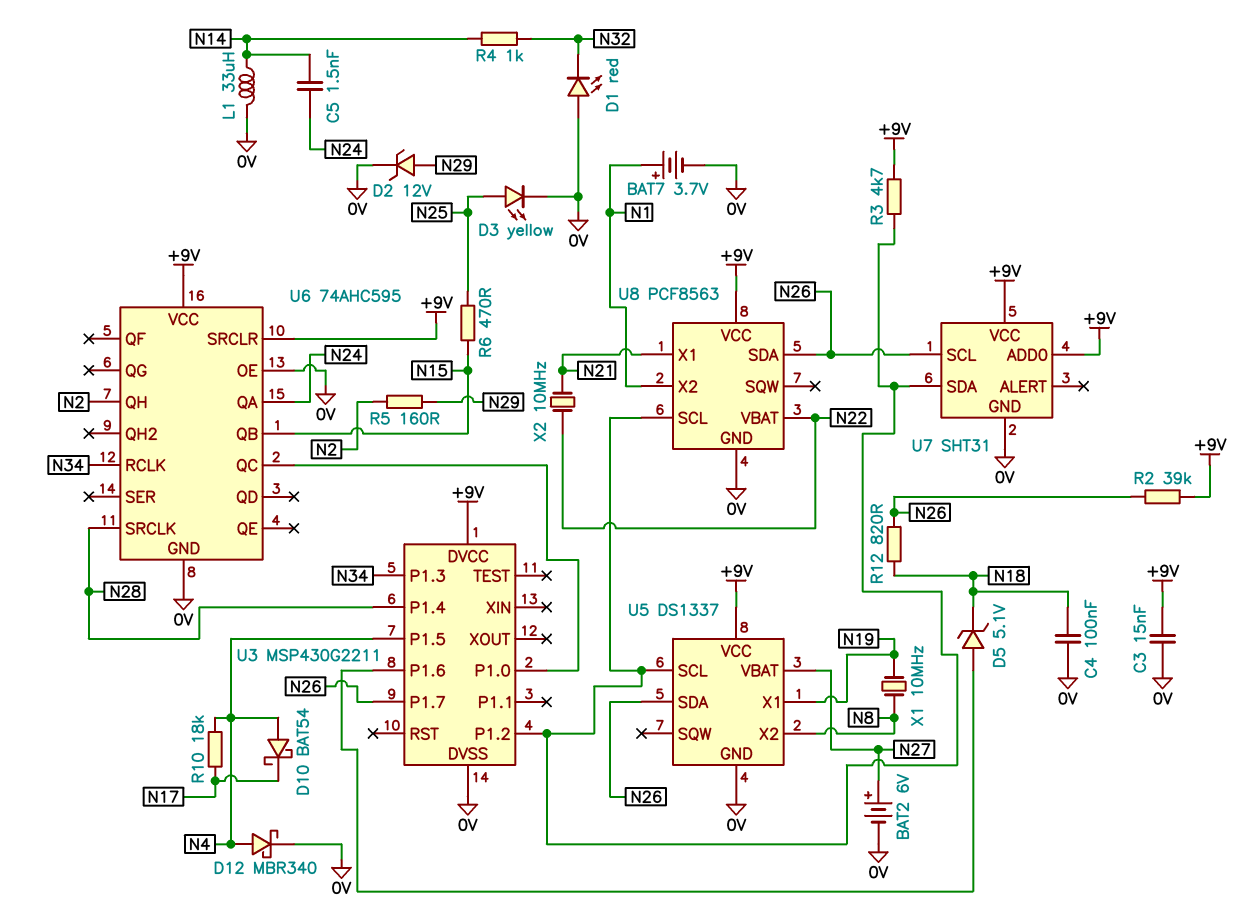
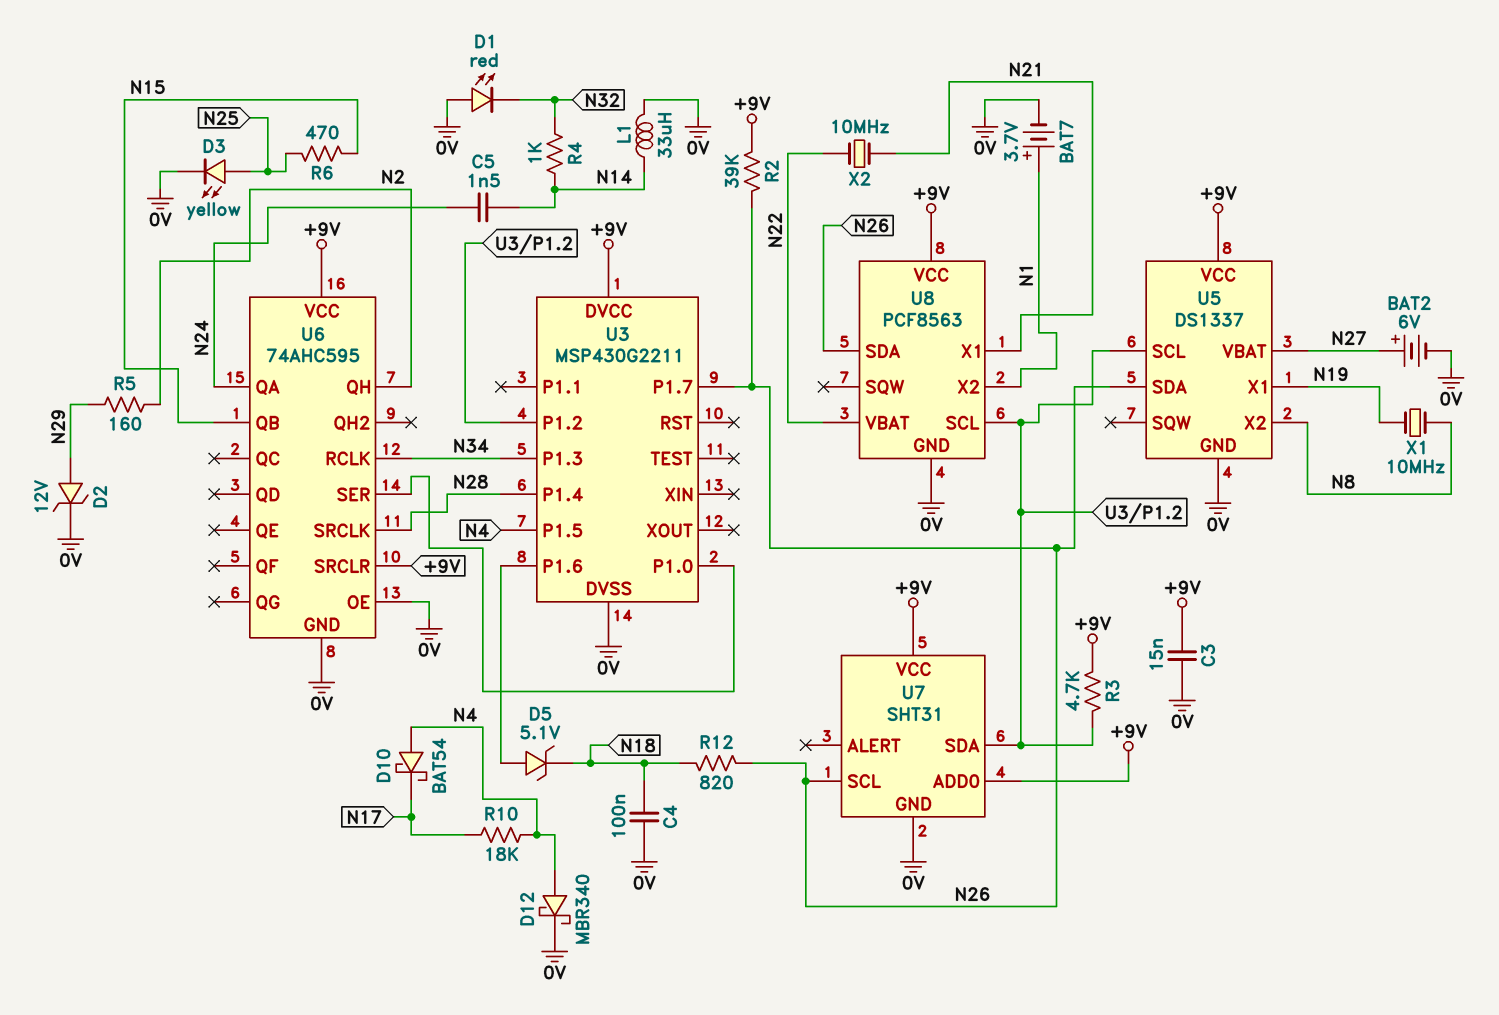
U6 pin QC: U3/P1.0 -> none
U6 pin SER: none -> U3/P1.0

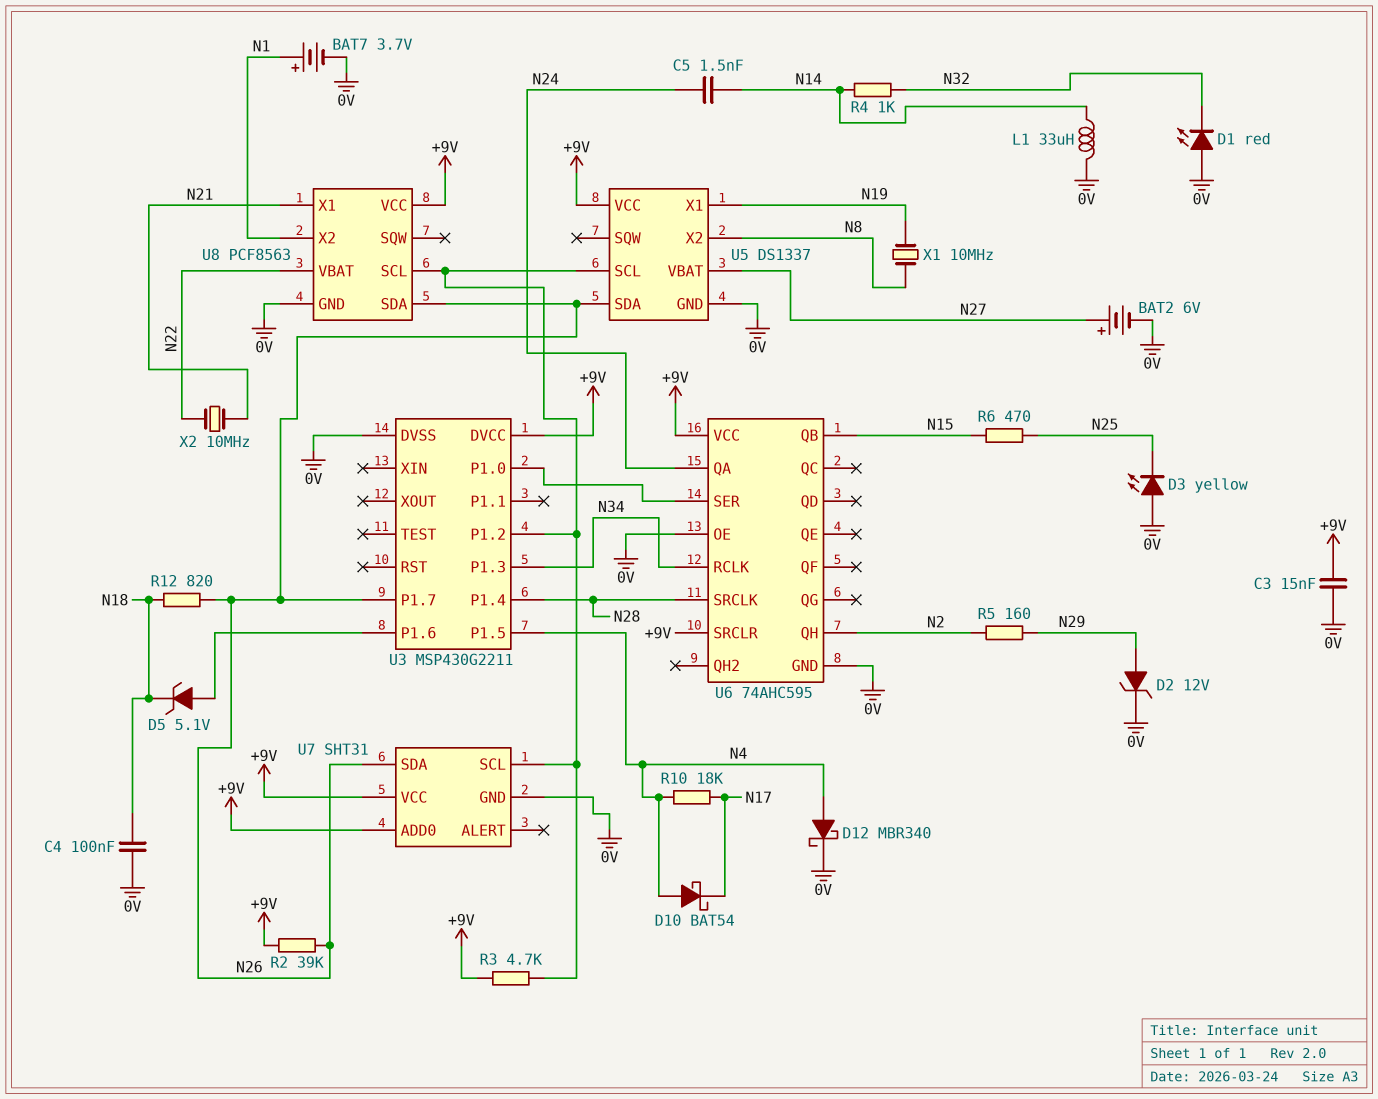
D3: LED yellow (A N25, K 0V) -> LED yellow (A 0V, K N25)
U7 pin SCL: N26 -> U3/P1.2
U7 pin SDA: U3/P1.2 -> N26

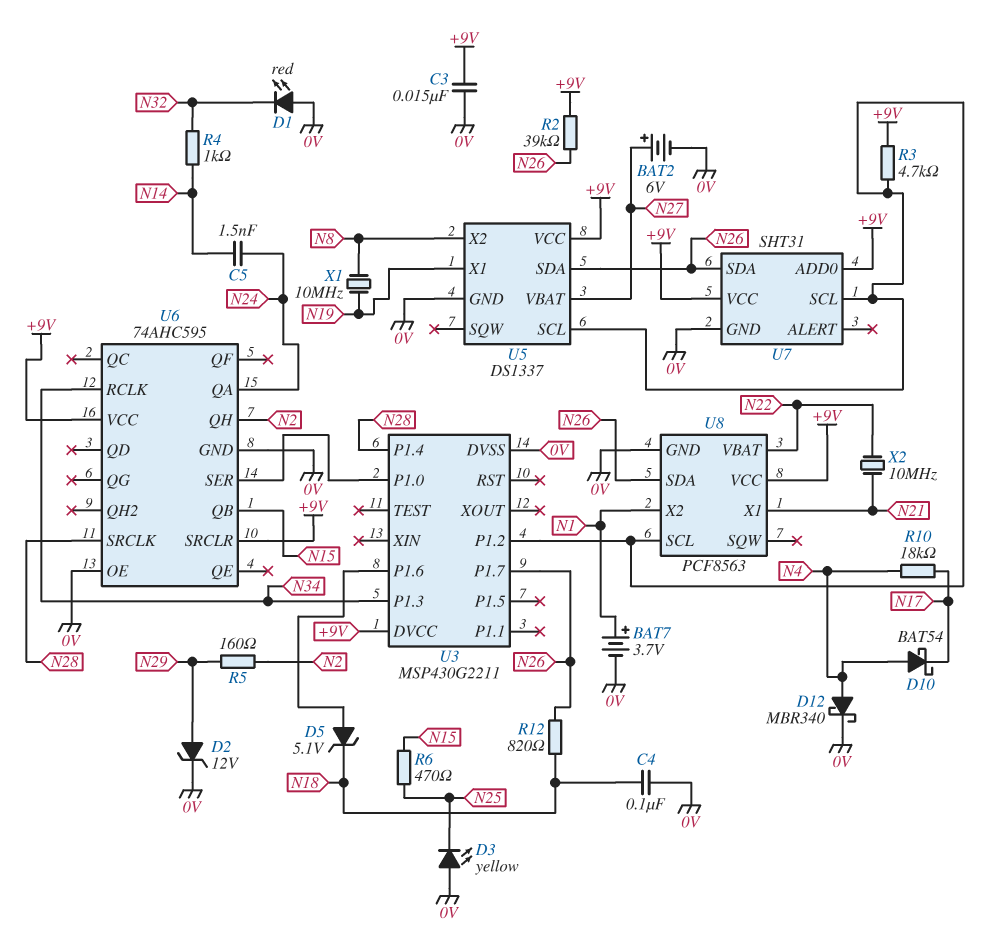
L1: 33uH (0V, N14) -> none
U3 pin P1.5: N4 -> none

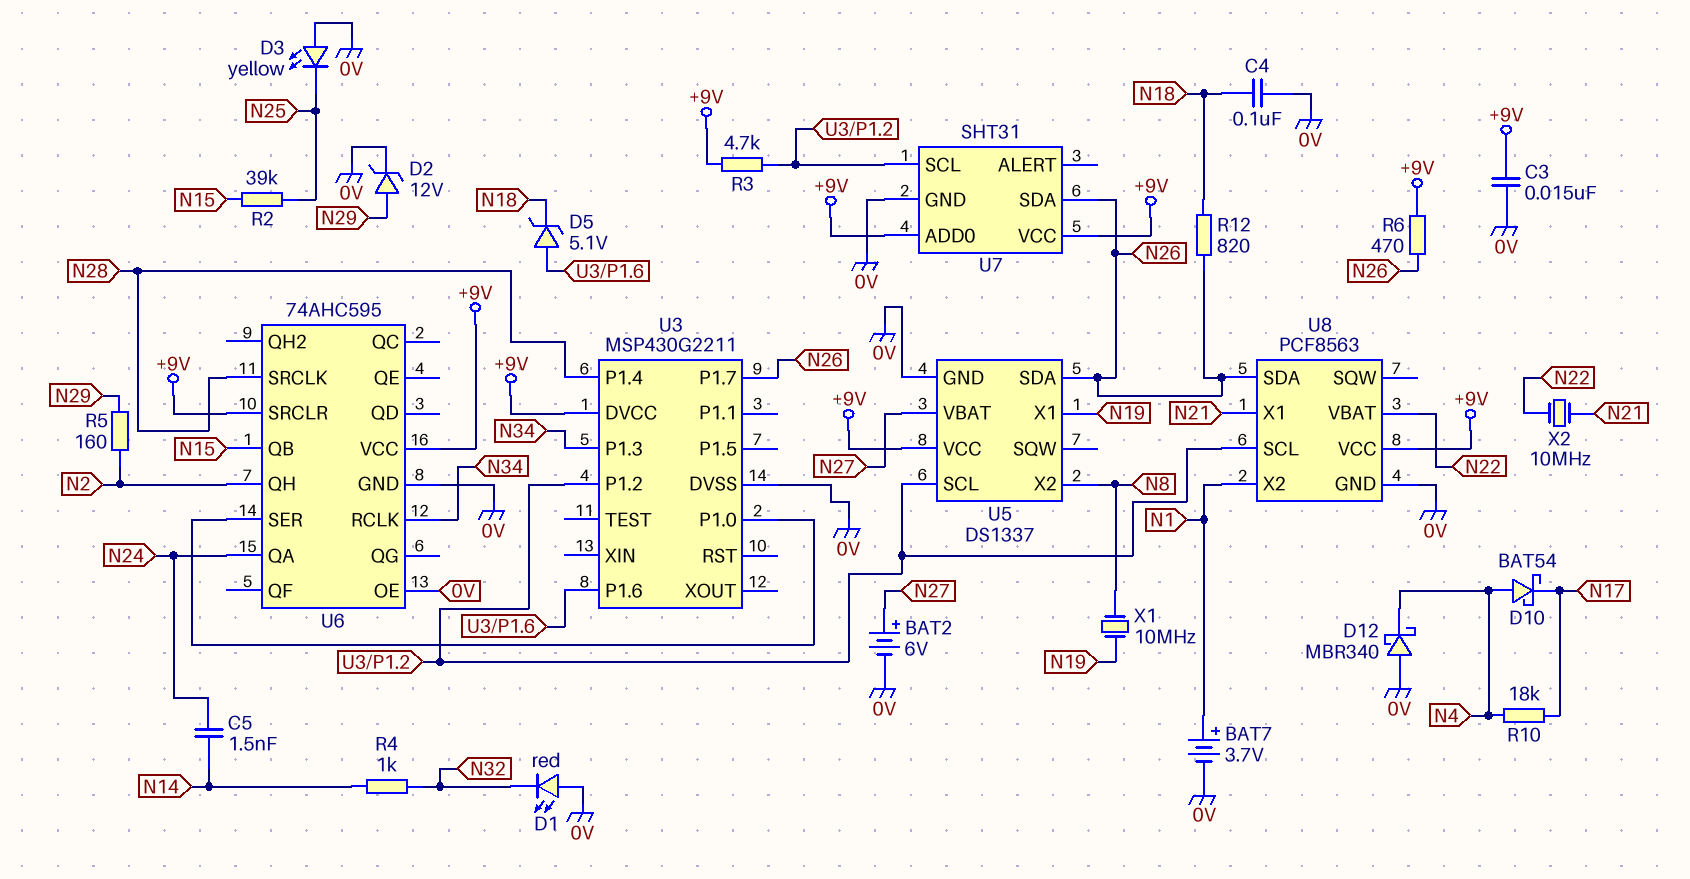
D12: schottky MBR340 (A N4, K 0V) -> schottky MBR340 (A 0V, K N4)
R2: 39k (+9V, N26) -> 39k (N15, N25)
R6: 470 (N15, N25) -> 470 (+9V, N26)

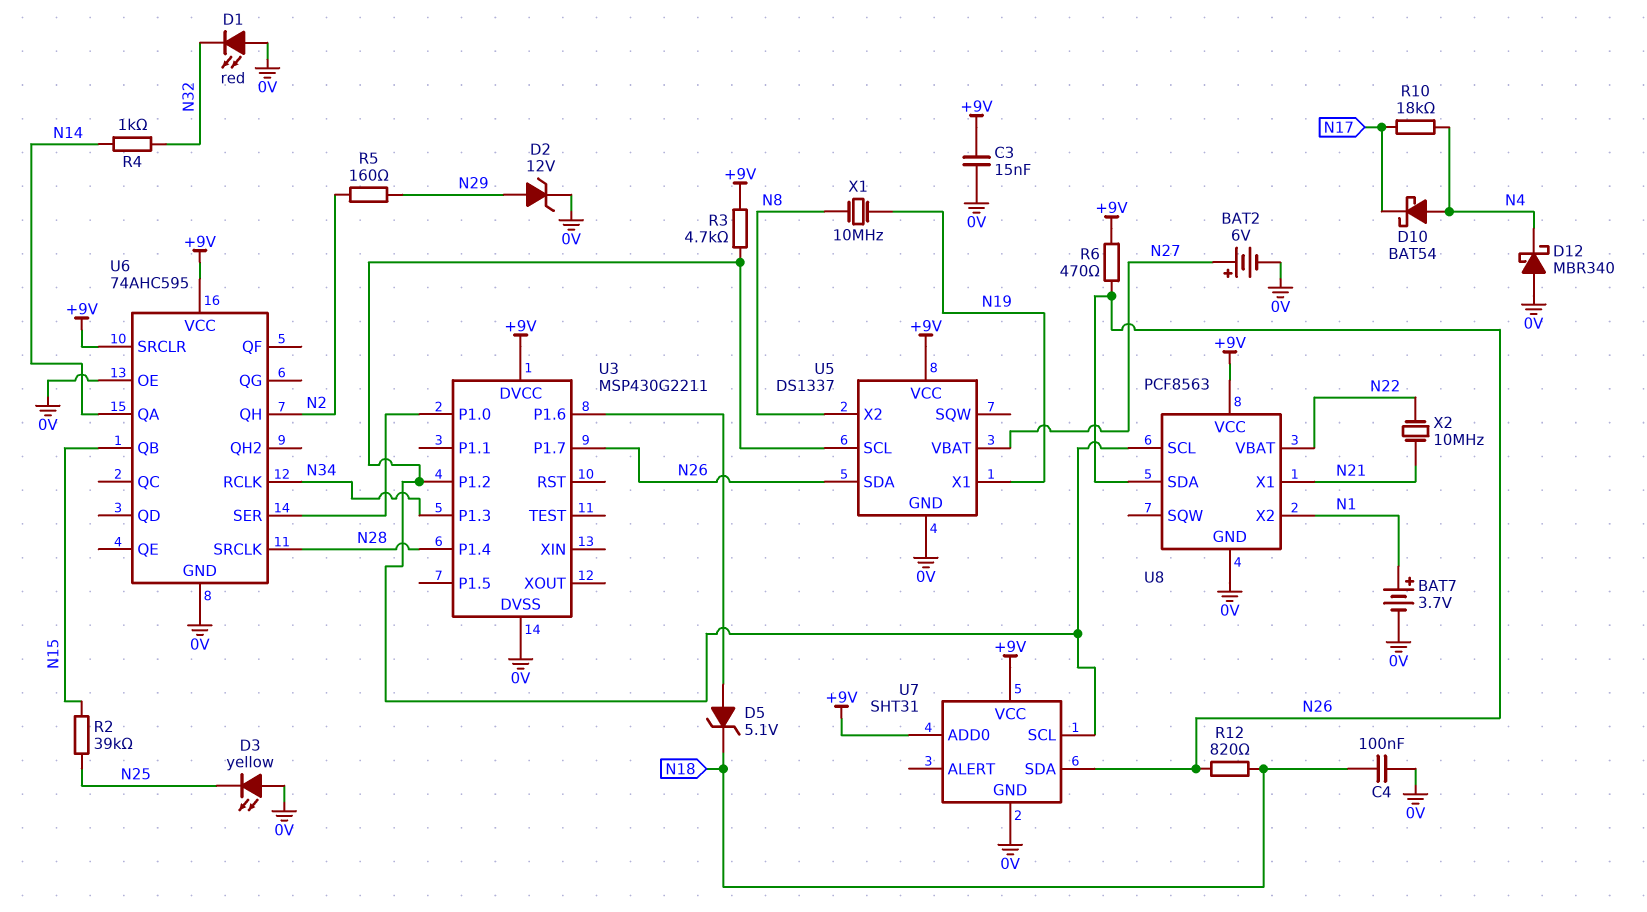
C5: 1.5nF (N14, N24) -> none
U6 pin QA: N24 -> N14

